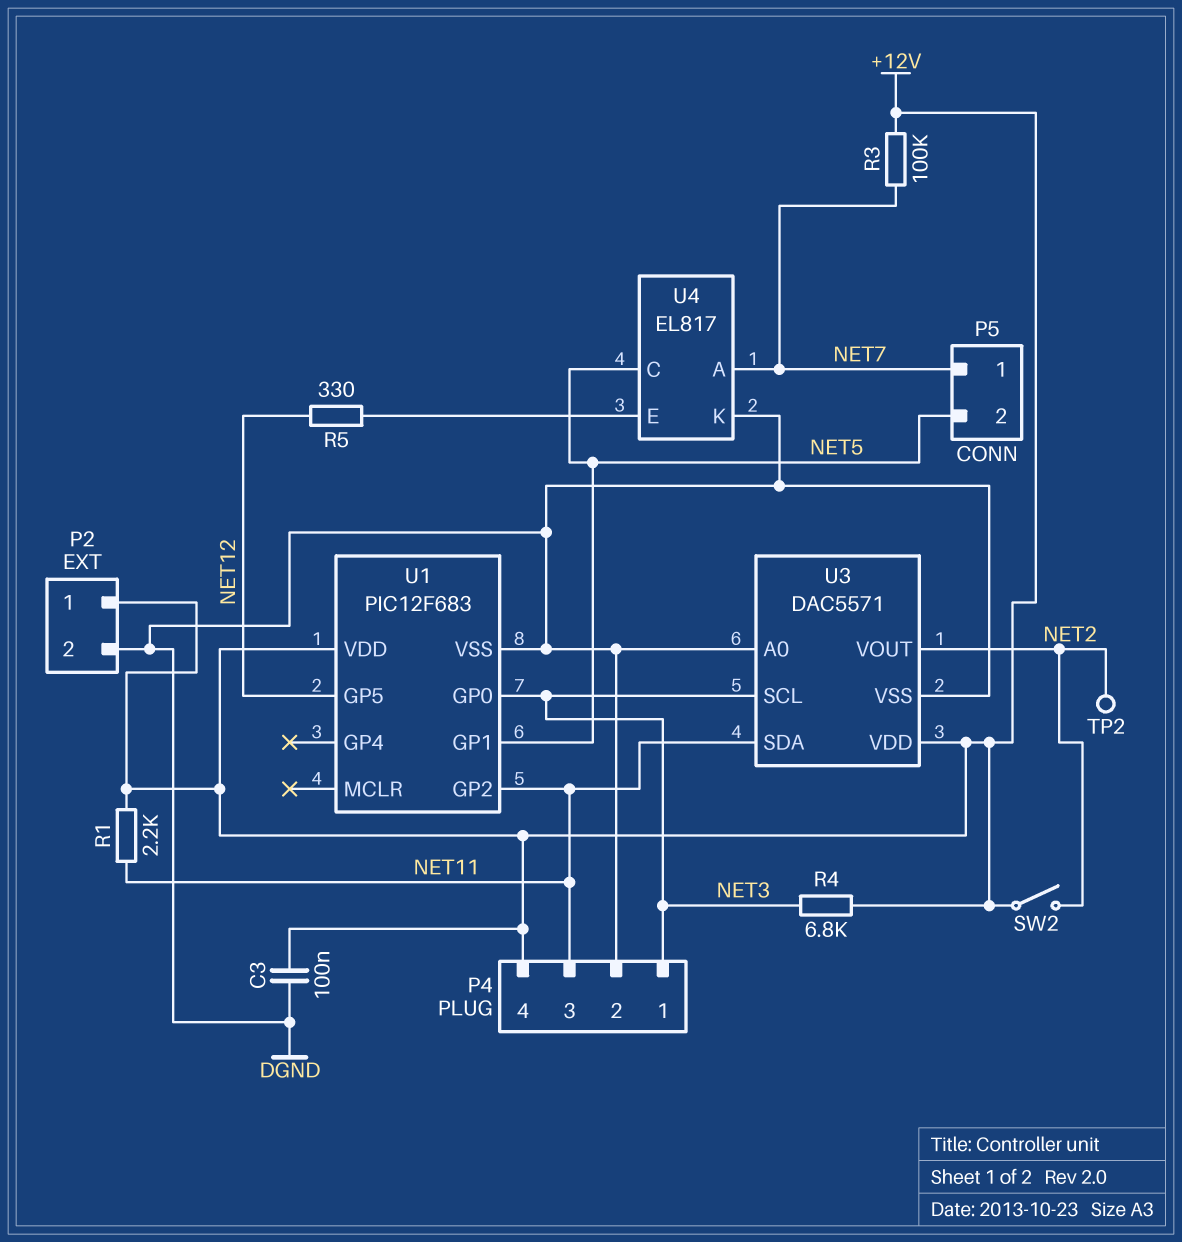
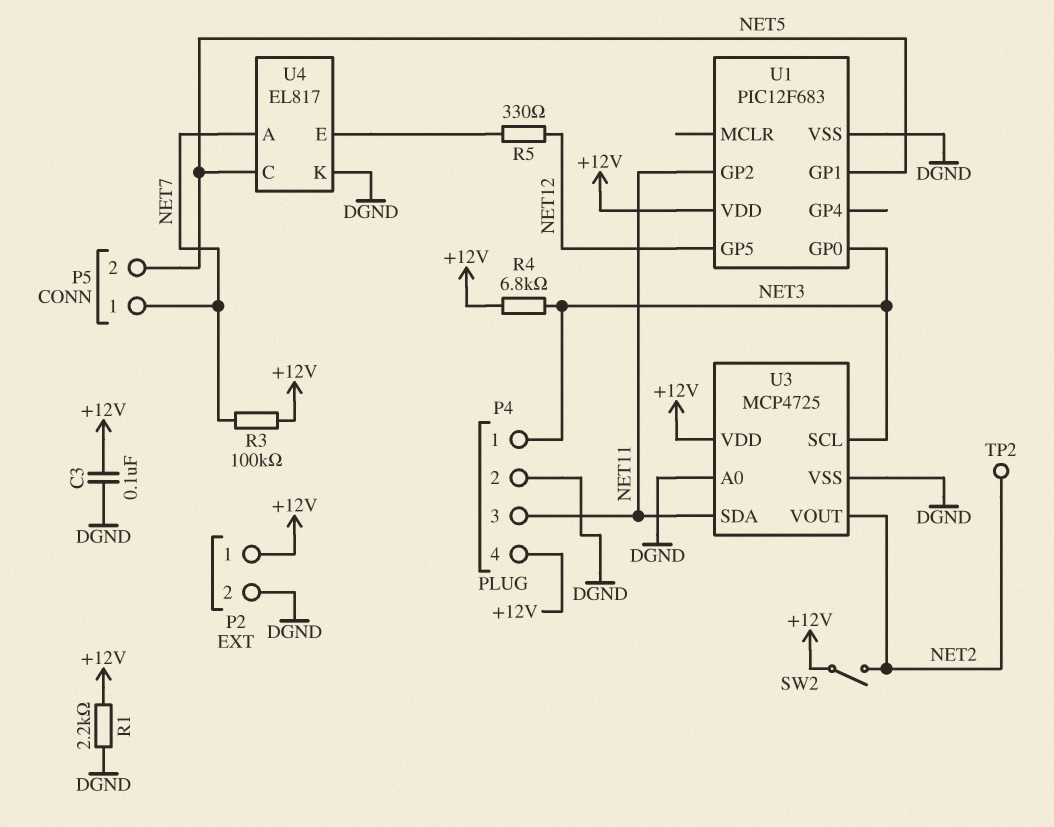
R1: 2.2k (+12V, NET11) -> 2.2k (+12V, DGND)
U3: DAC5571 -> MCP4725

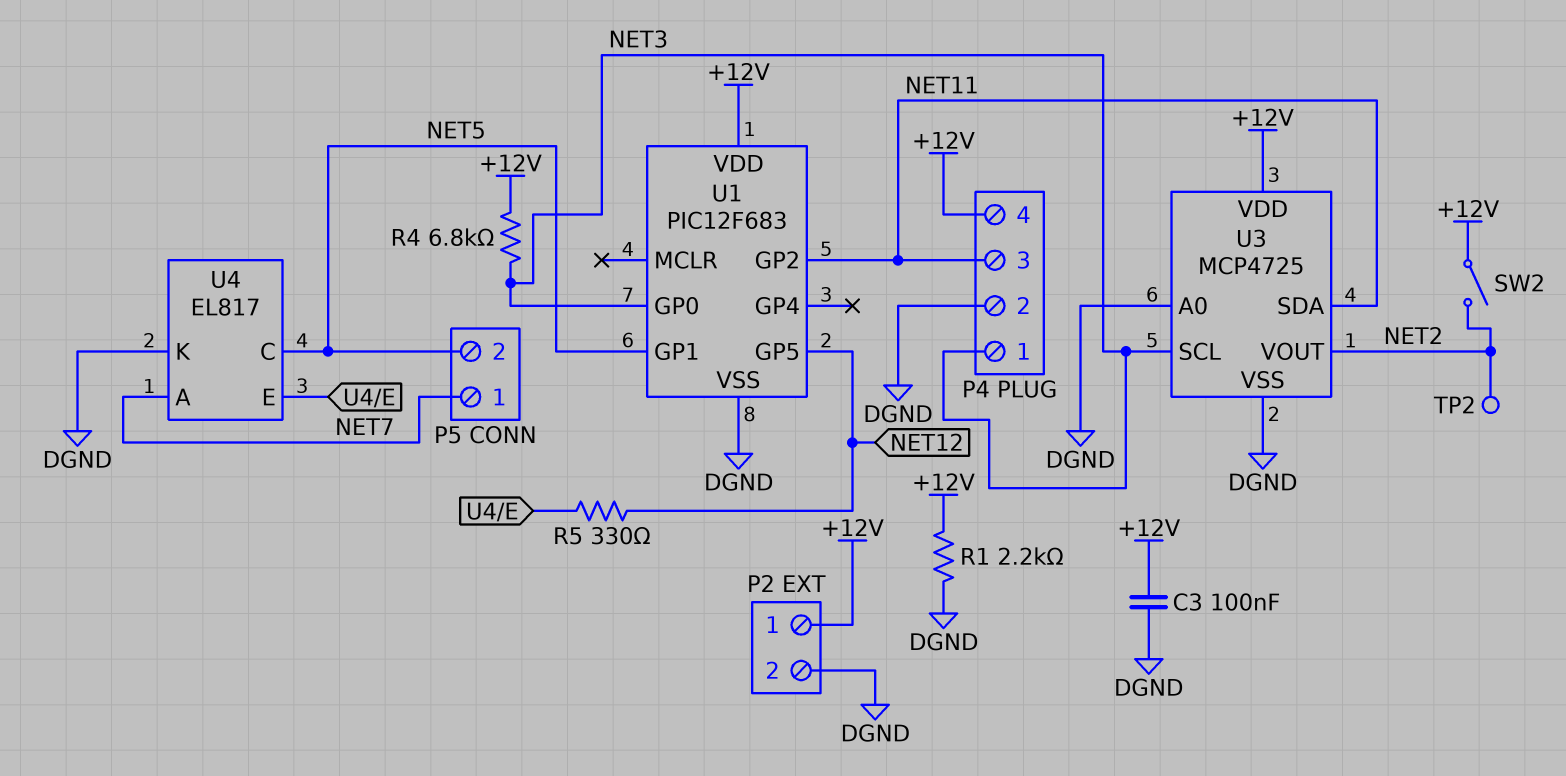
R3: 100k (+12V, NET7) -> none

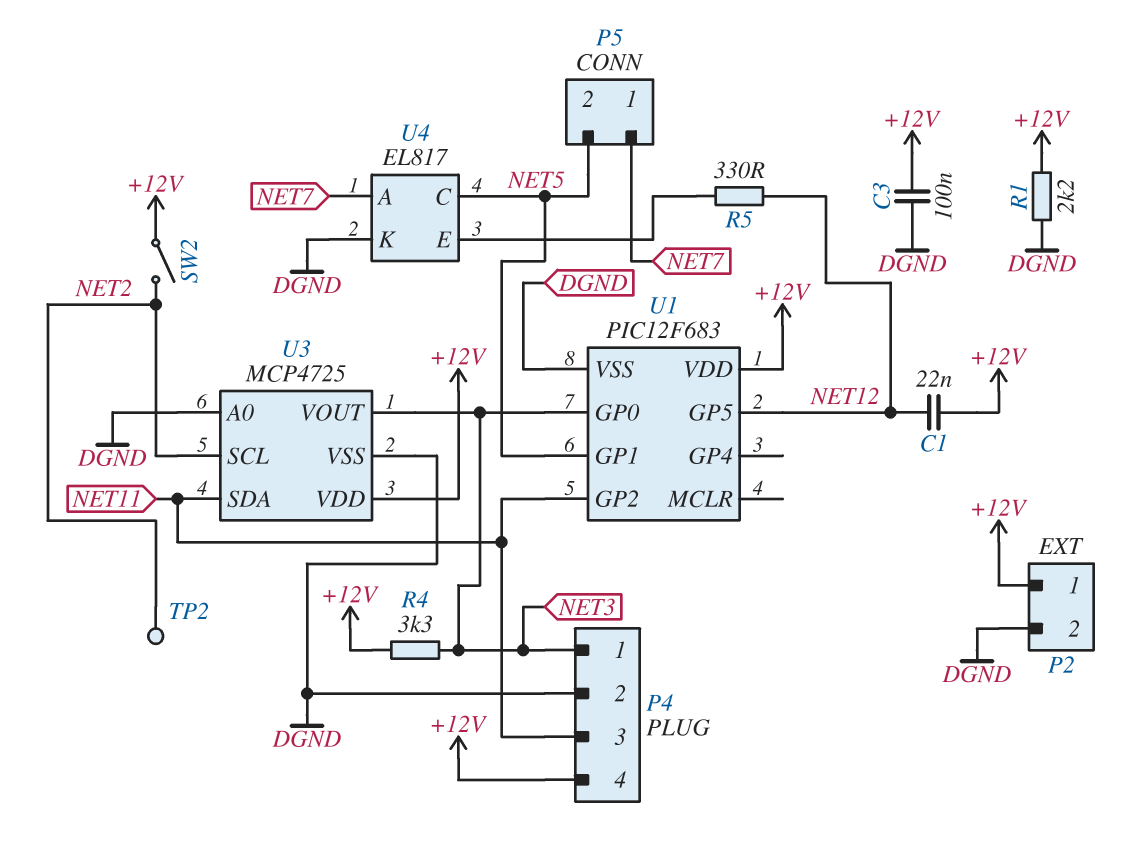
C1: none -> 22nF (+12V, NET12)
R4: 6.8k (+12V, NET3) -> 3.3k (+12V, NET3)
U3 pin SCL: NET3 -> NET2
U3 pin VOUT: NET2 -> NET3

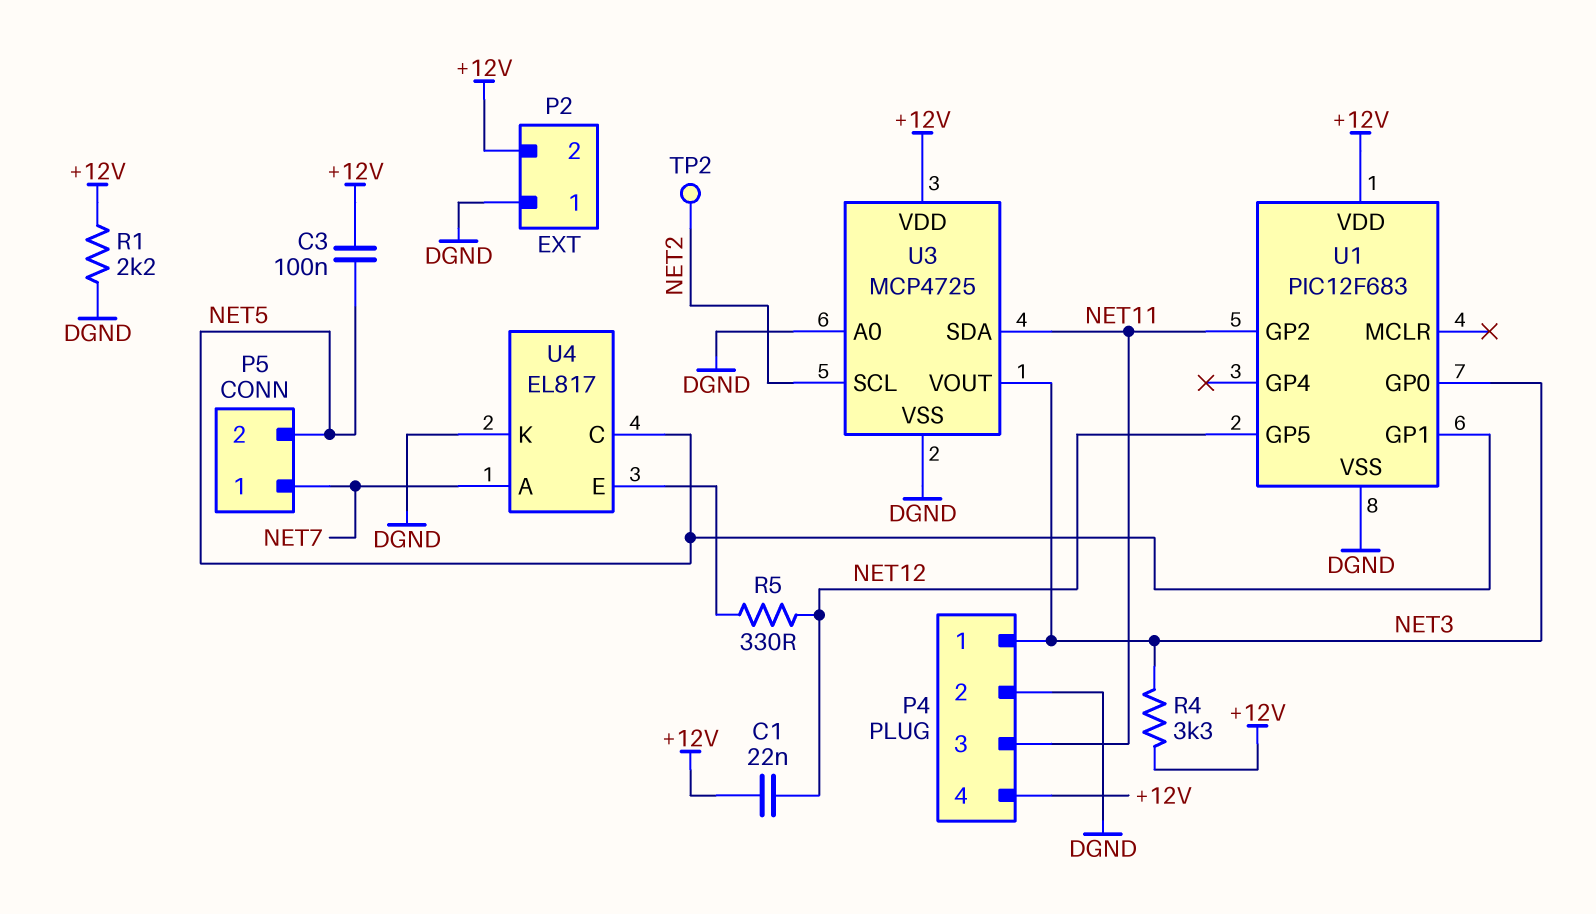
C3: 100nF (+12V, DGND) -> 100nF (+12V, NET5)
P2 pin 1: +12V -> DGND
P2 pin 2: DGND -> +12V
SW2: switch (+12V, NET2) -> none

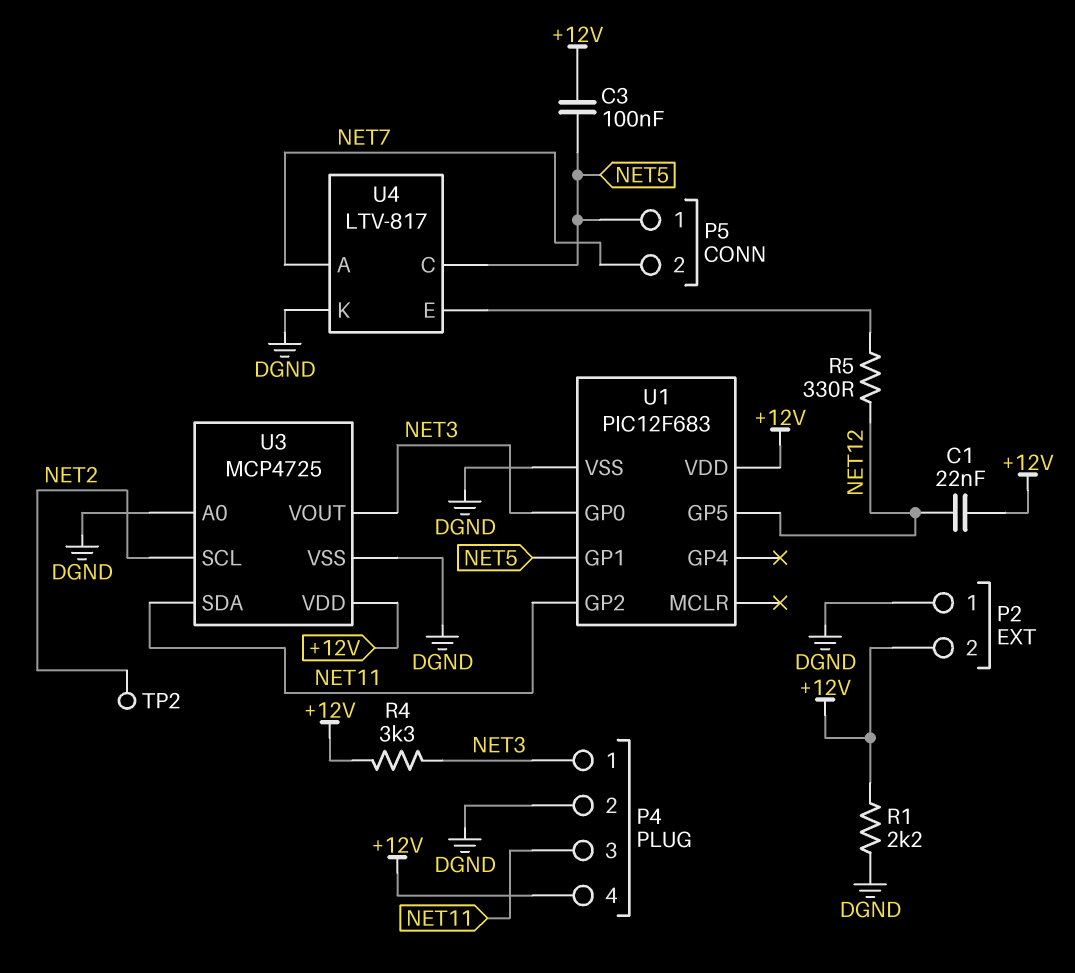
P5 pin 1: NET7 -> NET5
P5 pin 2: NET5 -> NET7
U4: EL817 -> LTV-817

